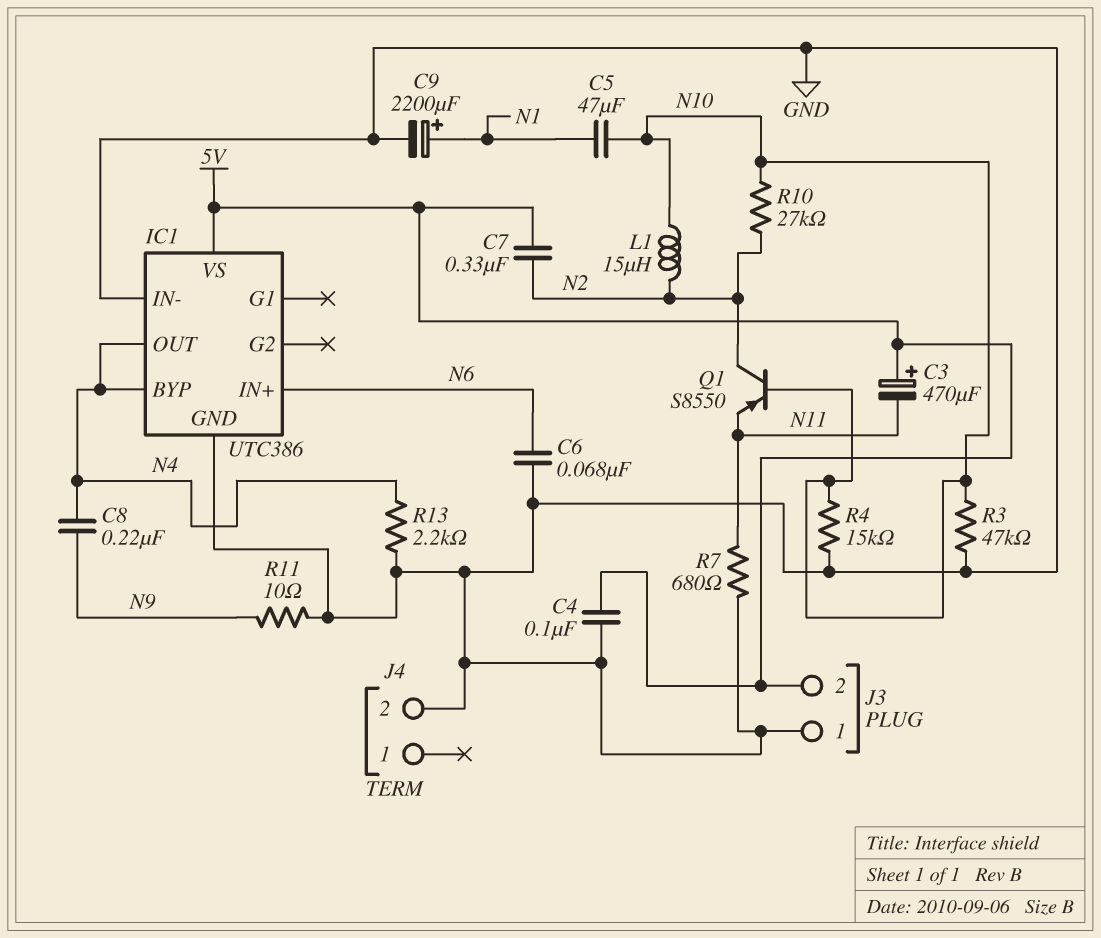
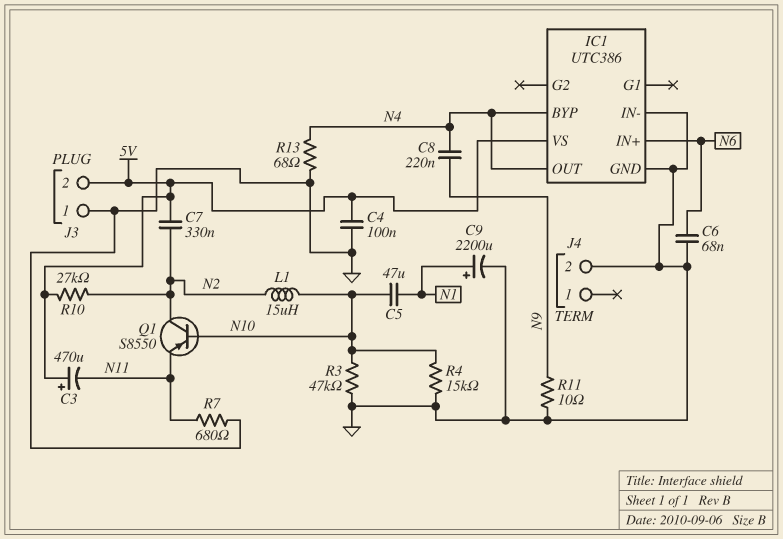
R10: 27k (N2, N10) -> 27k (5V, N2)
R13: 2.2k (GND, N4) -> 68 (GND, N4)

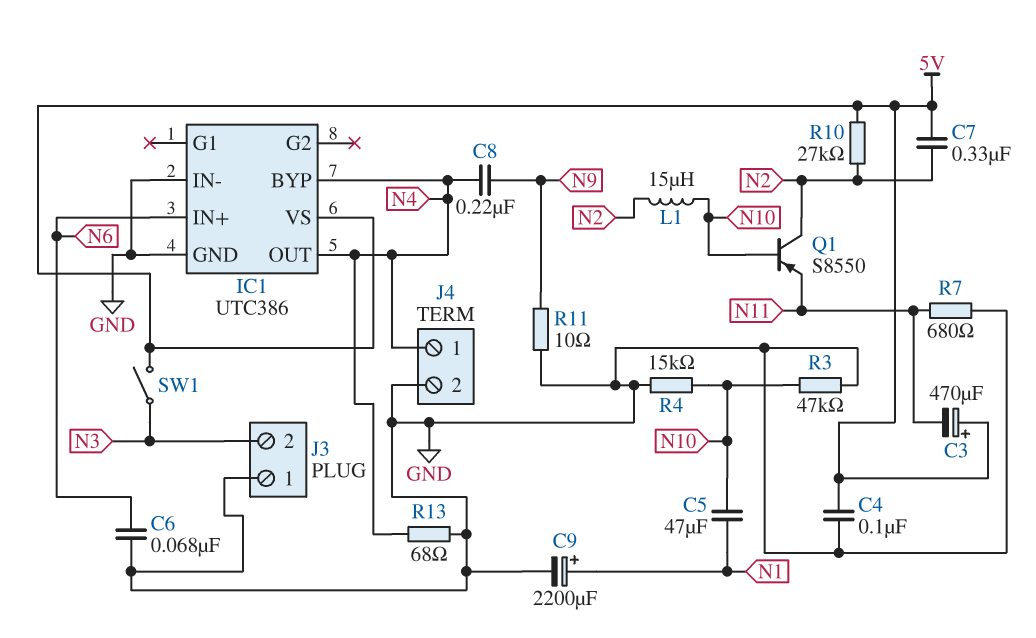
J3 pin 2: 5V -> N3
J4 pin 1: none -> N4
SW1: none -> switch (5V, N3)

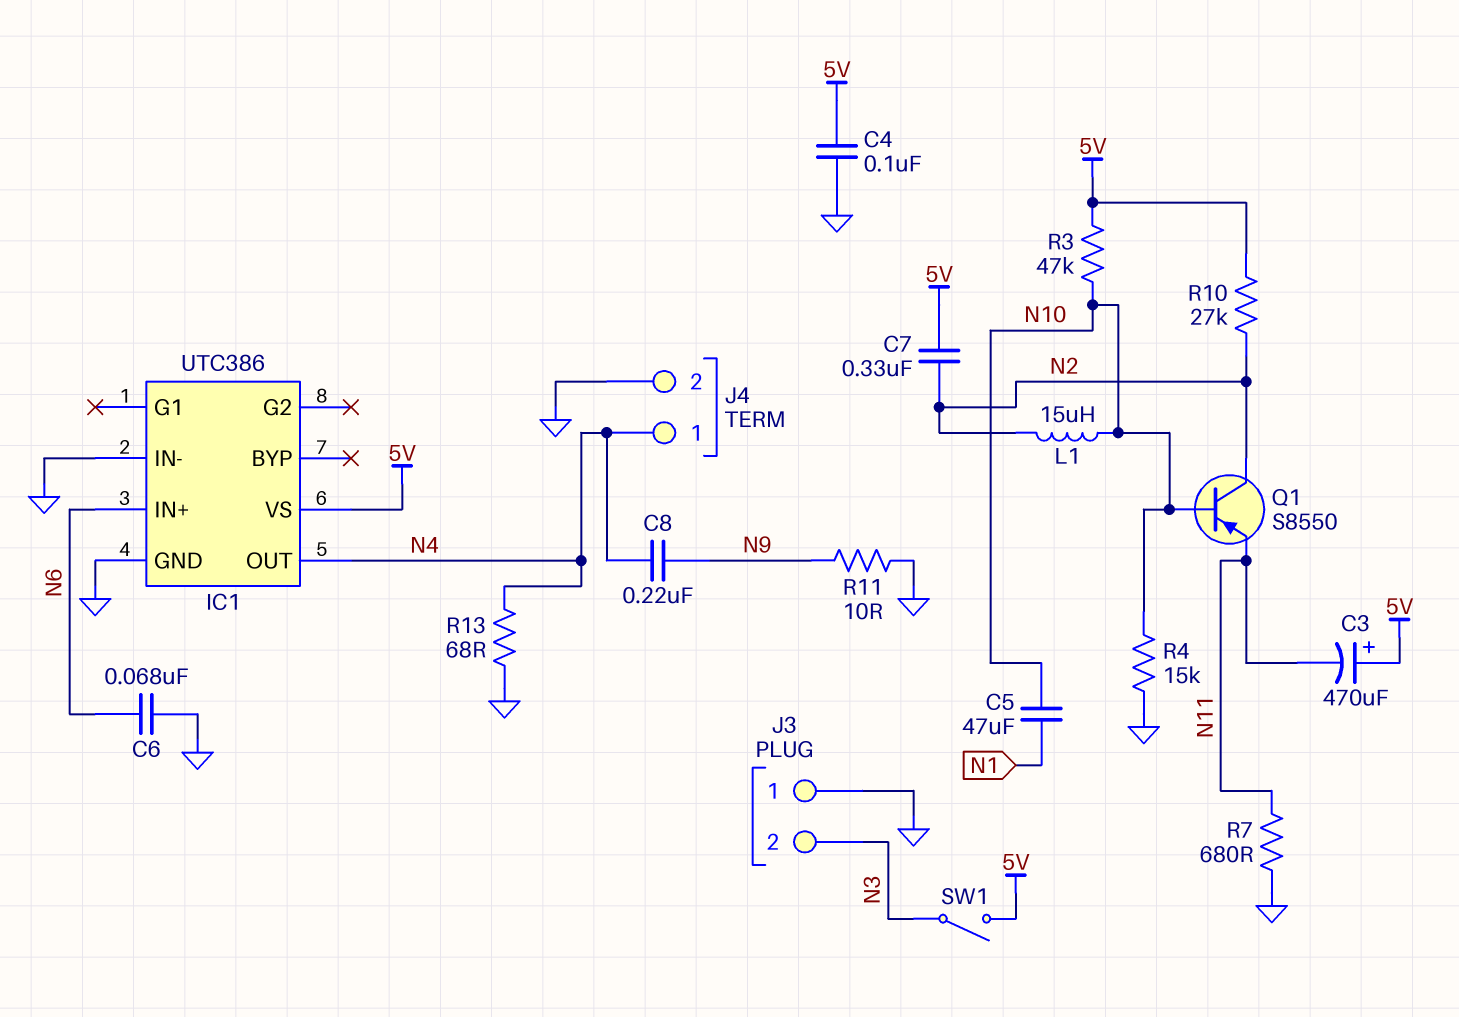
C9: 2200uF (plus N1, minus GND) -> none
IC1 pin BYP: N4 -> none
R3: 47k (GND, N10) -> 47k (5V, N10)

